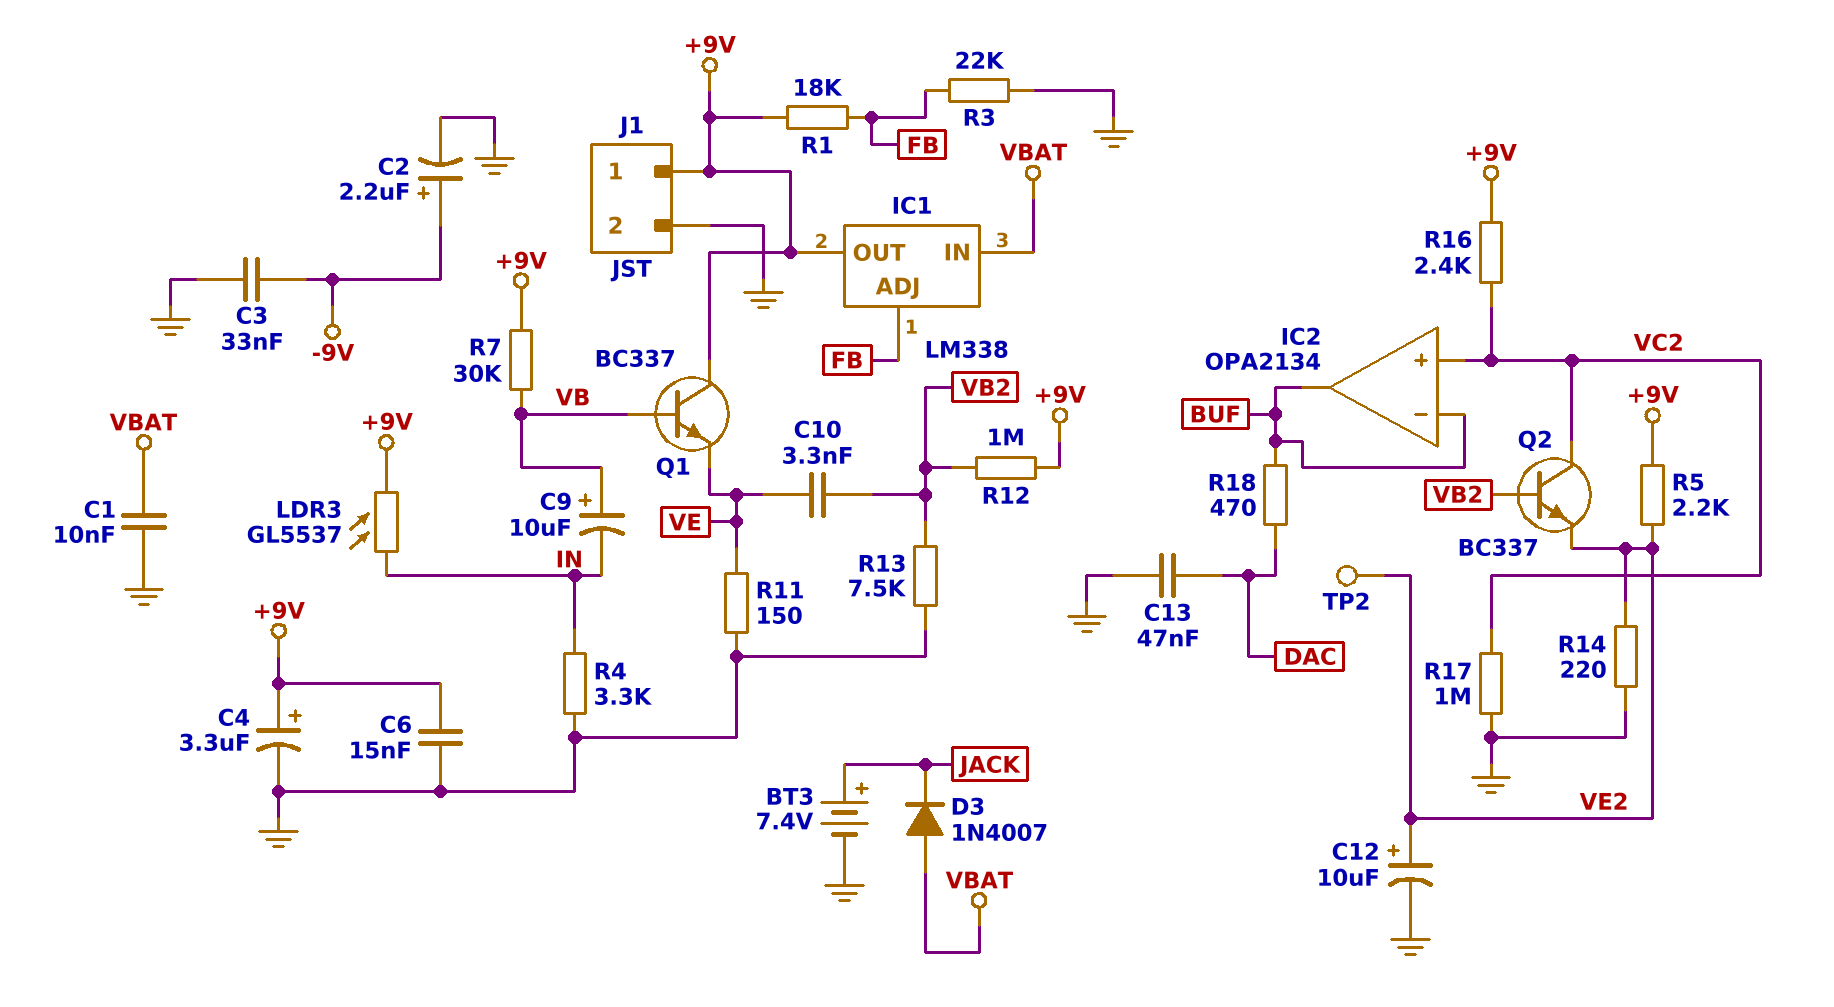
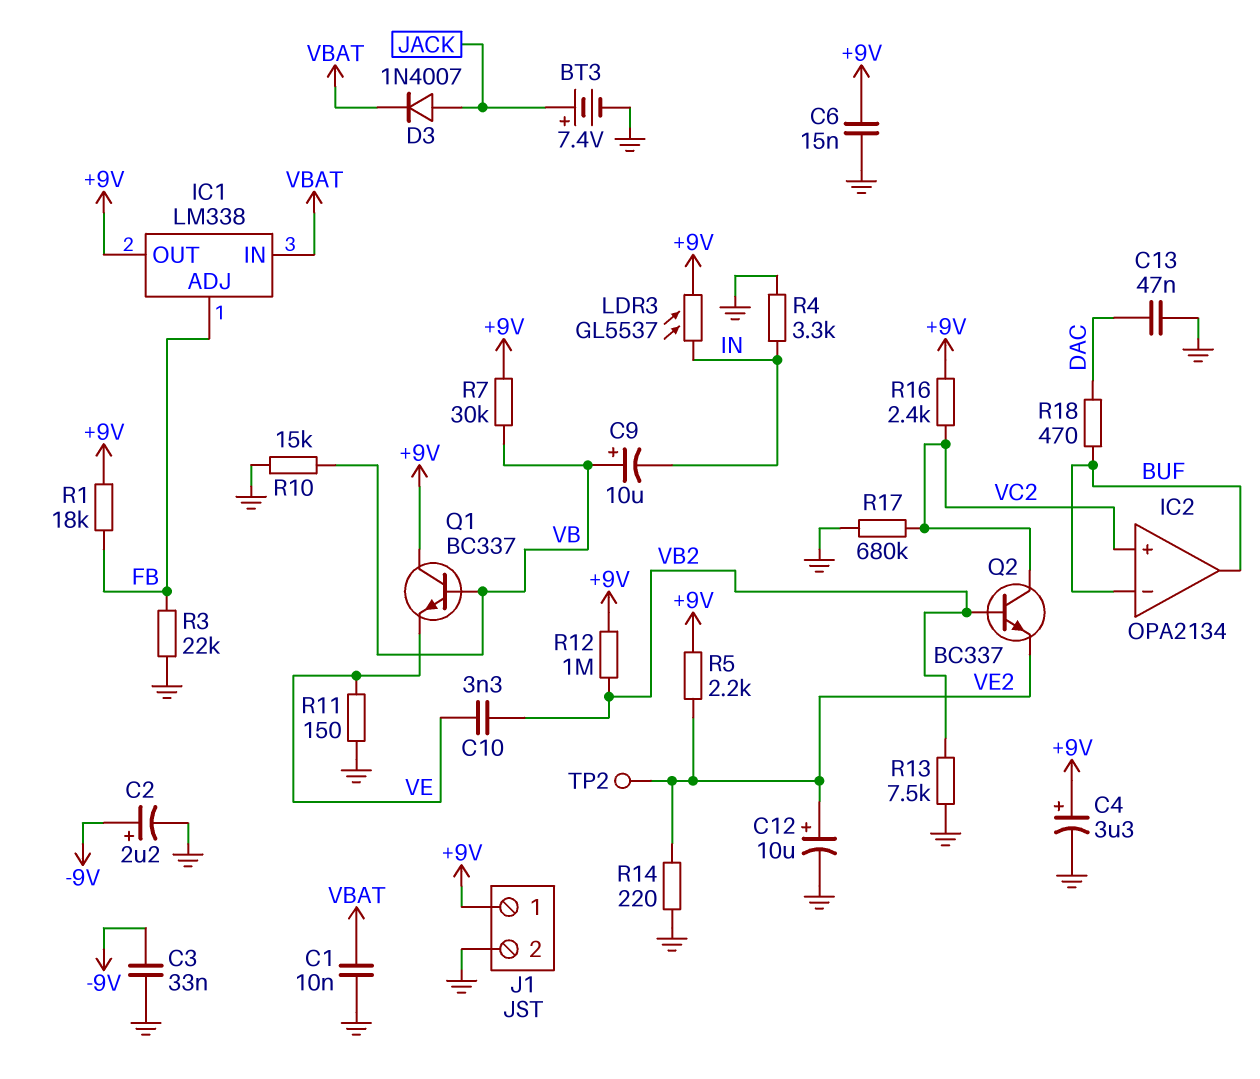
D3: diode 1N4007 (A VBAT, K JACK) -> diode 1N4007 (A JACK, K VBAT)
R10: none -> 15k (GND, VB)
R17: 1M (GND, VC2) -> 680k (GND, VC2)

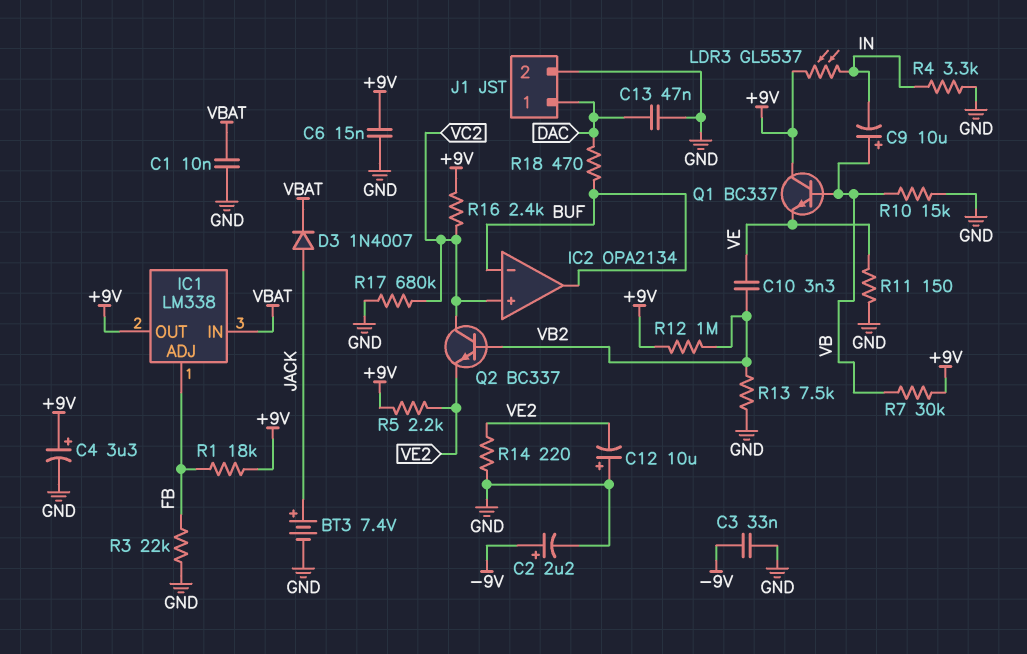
C12: 10uF (plus VE2, minus GND) -> 10uF (plus GND, minus VE2)
J1 pin 1: +9V -> DAC
TP2: test point (VE2) -> none

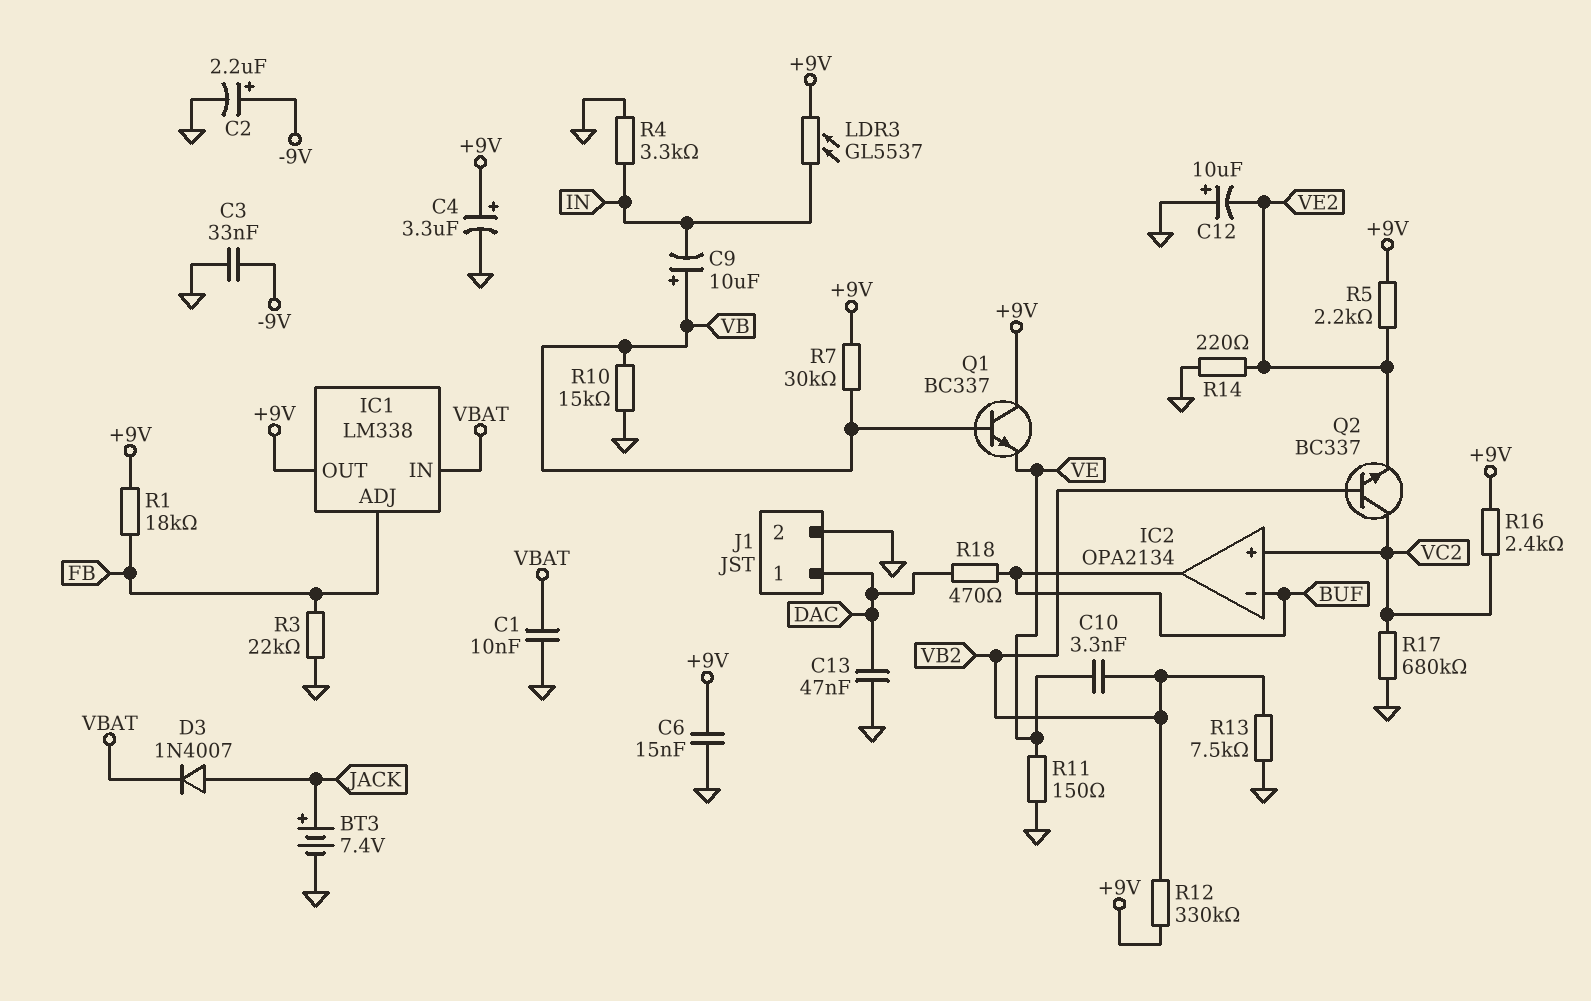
R12: 1M (+9V, VB2) -> 330k (+9V, VB2)

